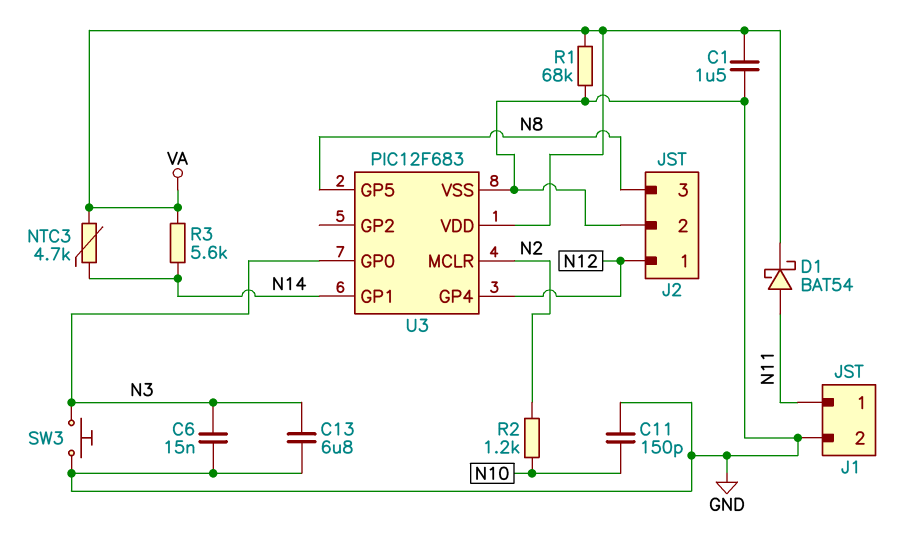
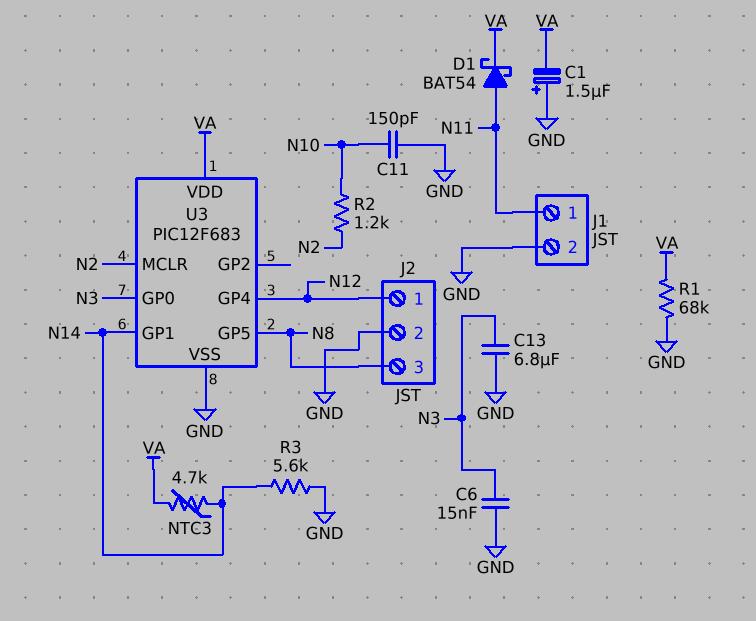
C1: 1.5uF (GND, VA) -> 1.5uF (plus GND, minus VA)
R3: 5.6k (N14, VA) -> 5.6k (GND, N14)
SW3: button (GND, N3) -> none

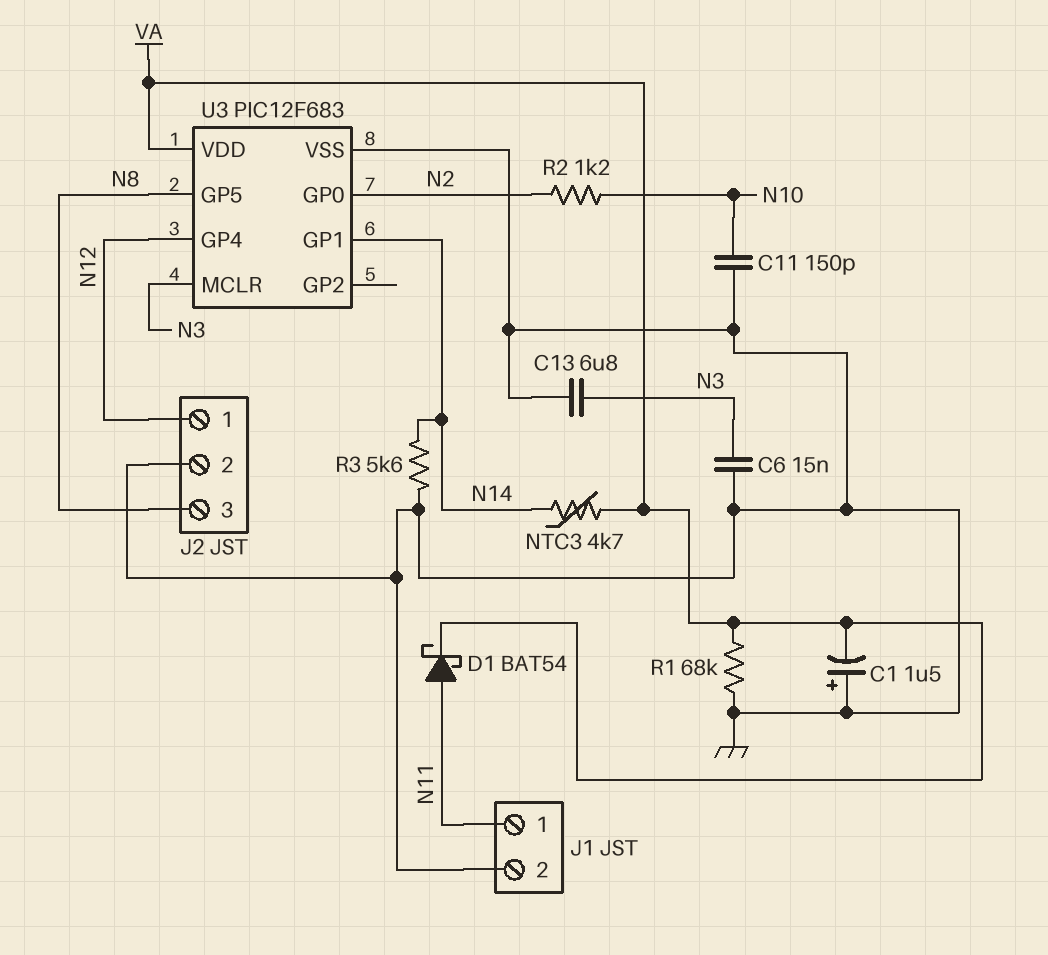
U3 pin GP0: N3 -> N2
U3 pin MCLR: N2 -> N3

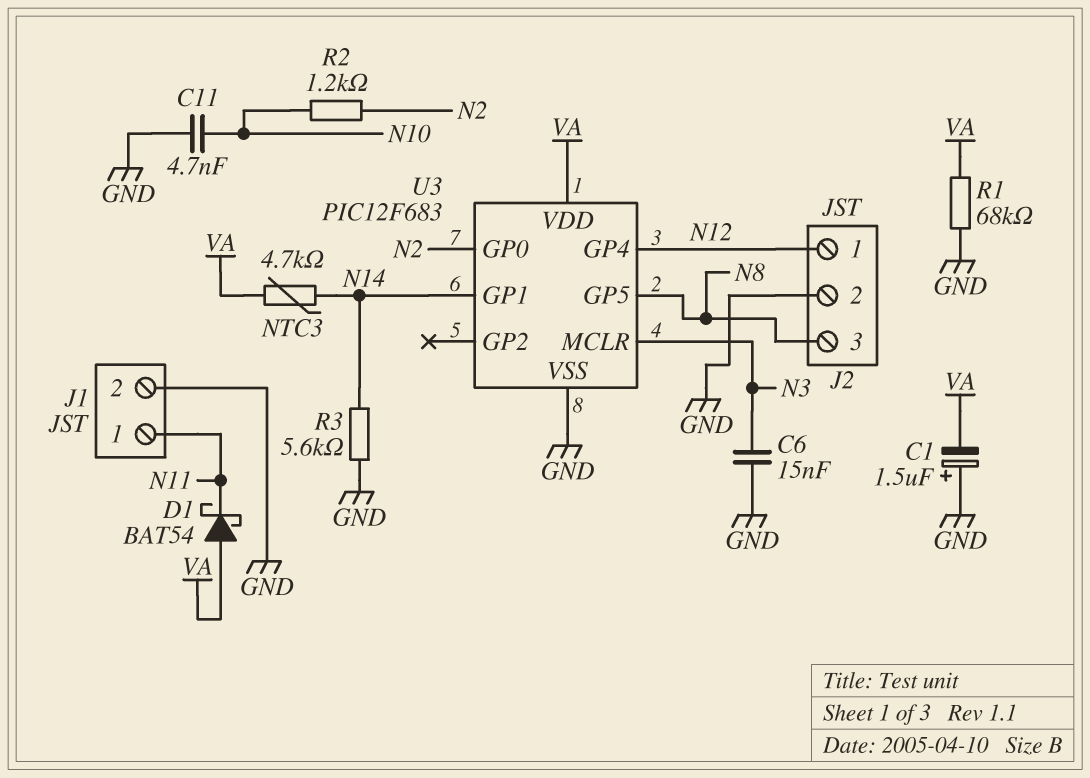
C11: 150pF (GND, N10) -> 4.7nF (GND, N10)
C13: 6.8uF (GND, N3) -> none
D1: schottky BAT54 (A N11, K VA) -> schottky BAT54 (A VA, K N11)

